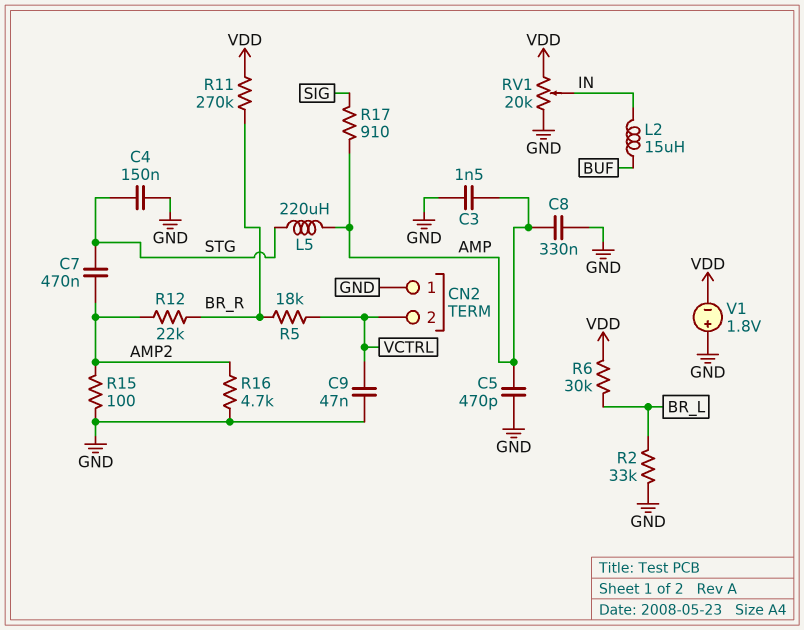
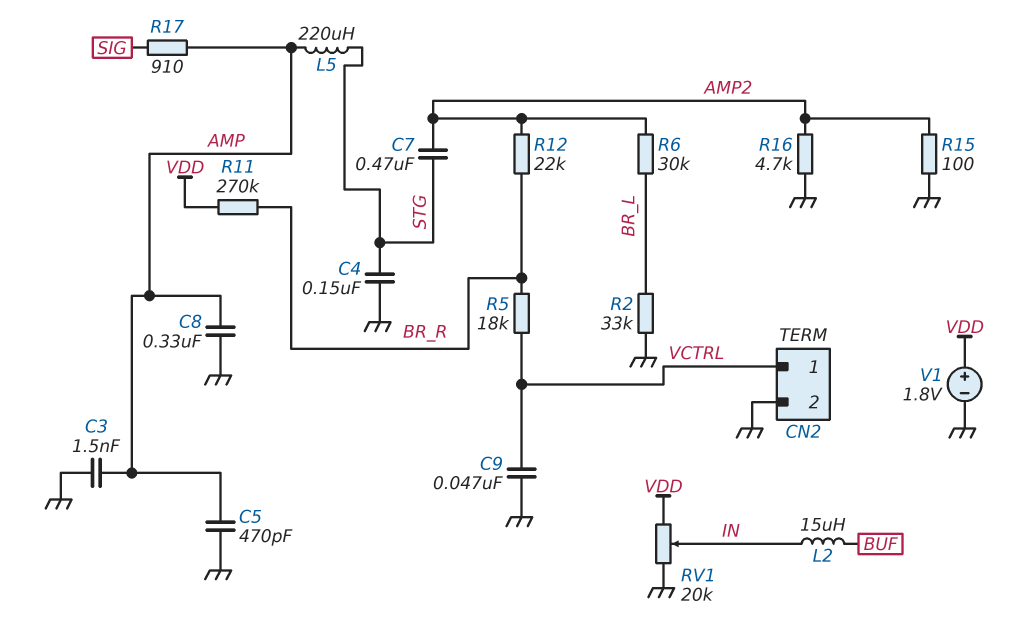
CN2 pin 1: GND -> VCTRL
CN2 pin 2: VCTRL -> GND
R6: 30k (BR_L, VDD) -> 30k (AMP2, BR_L)
V1: 1.8V (plus GND, minus VDD) -> 1.8V (plus VDD, minus GND)

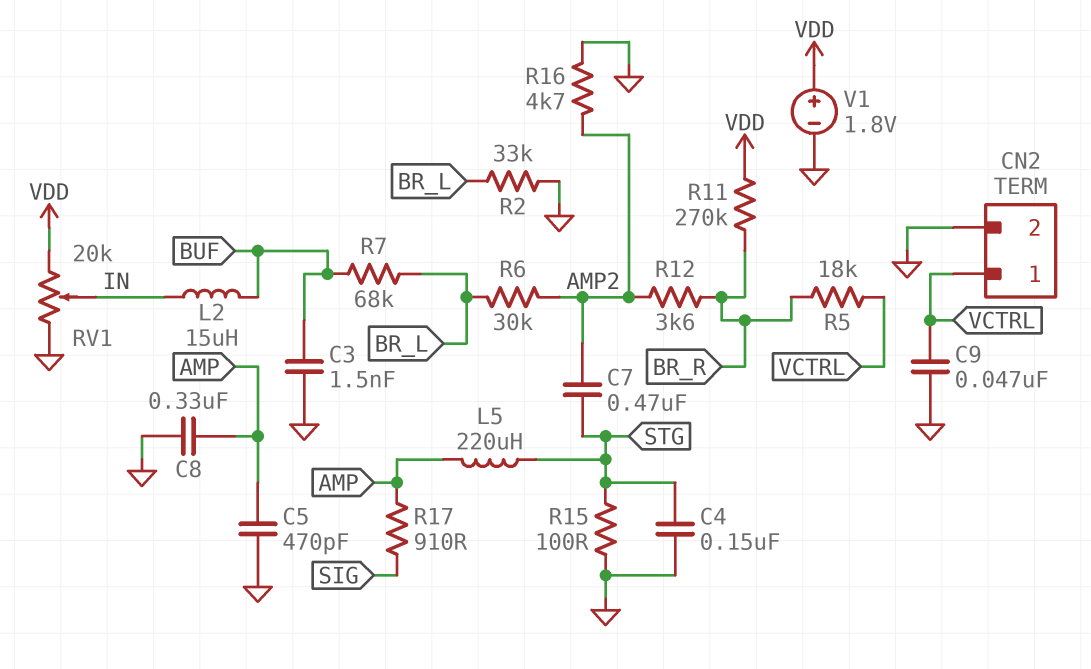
C3: 1.5nF (AMP, GND) -> 1.5nF (BUF, GND)
R7: none -> 68k (BR_L, BUF)
R12: 22k (AMP2, BR_R) -> 3.6k (AMP2, BR_R)
R15: 100 (AMP2, GND) -> 100 (GND, STG)

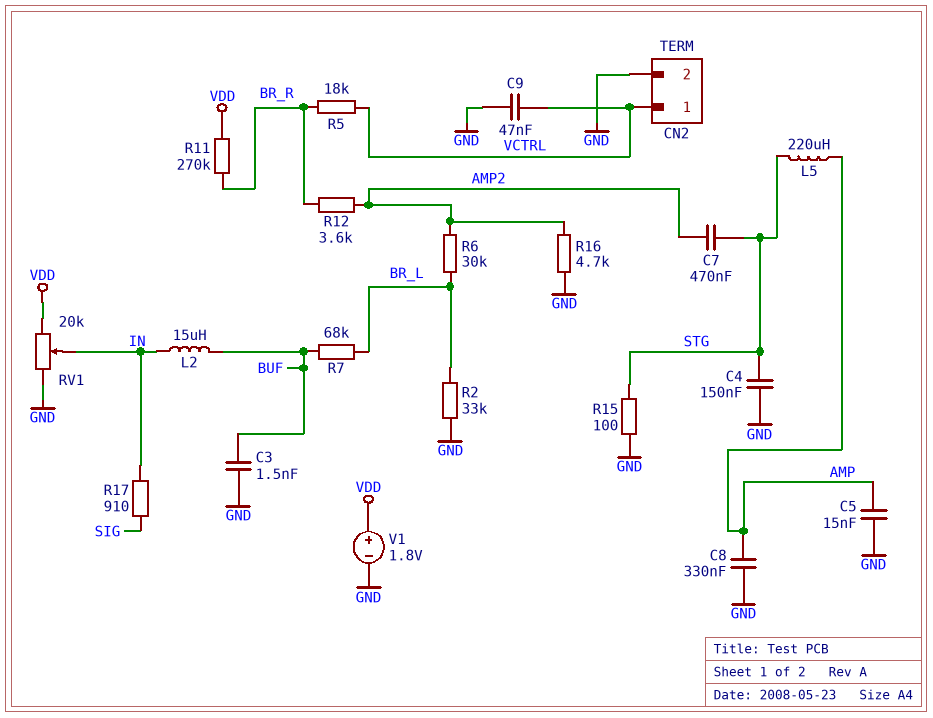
C5: 470pF (AMP, GND) -> 15nF (AMP, GND)
R17: 910 (AMP, SIG) -> 910 (IN, SIG)

